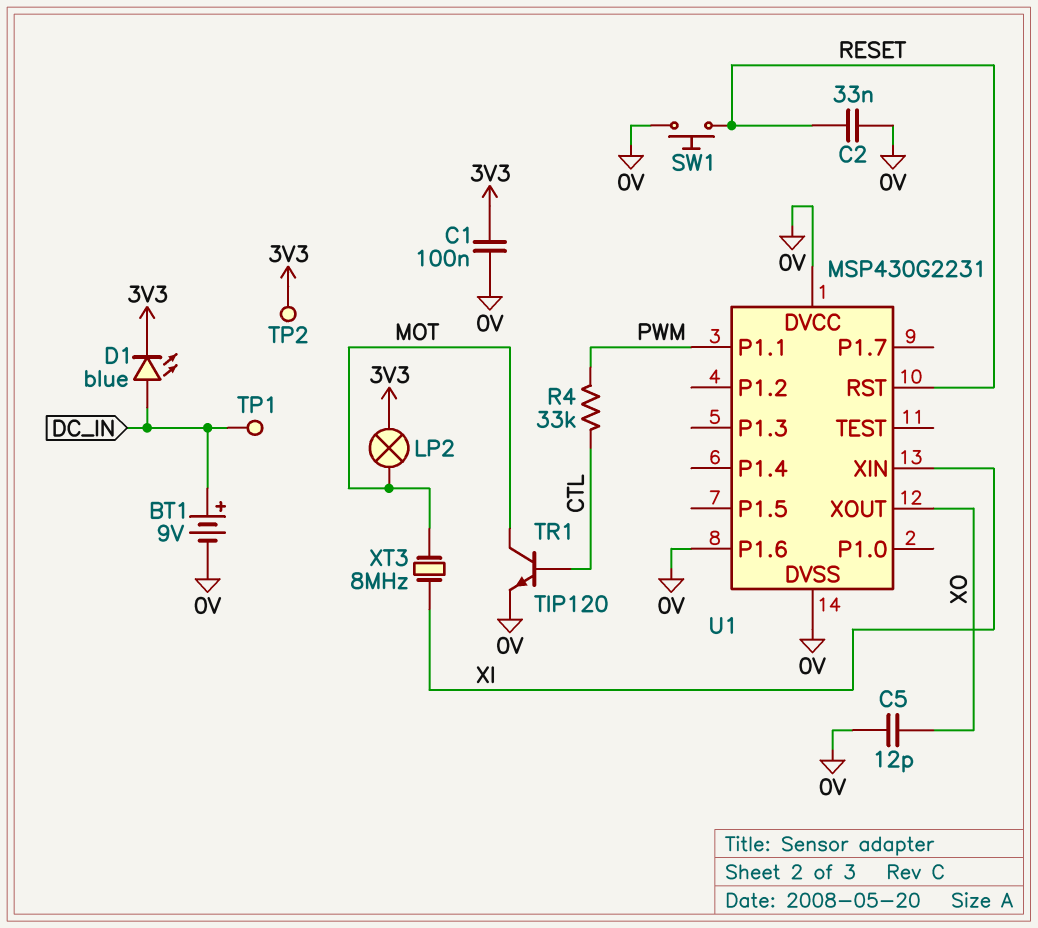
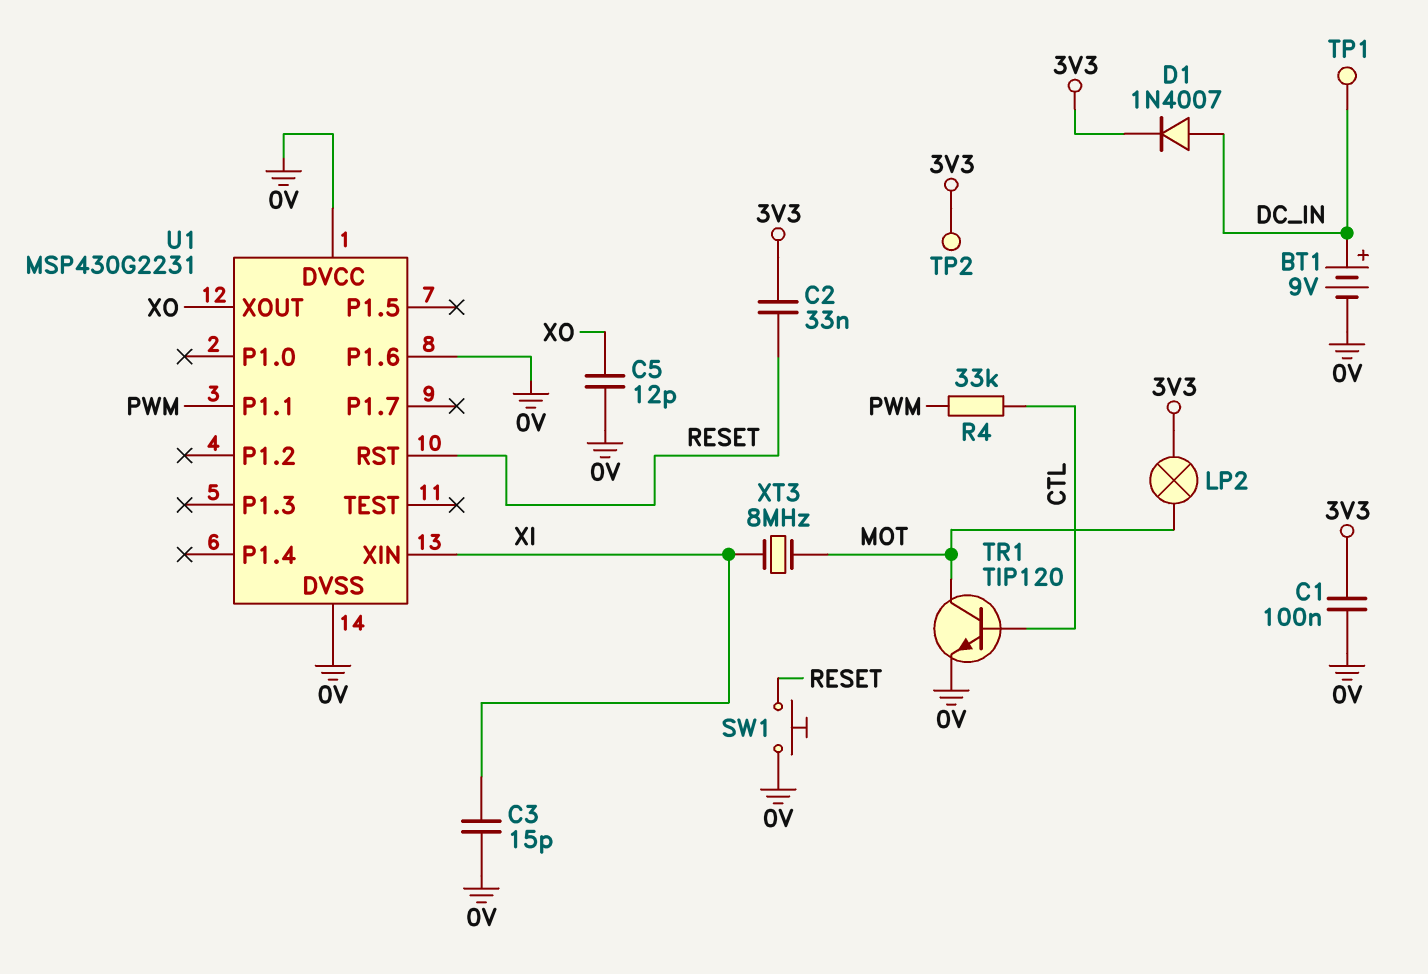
C2: 33nF (0V, RESET) -> 33nF (3V3, RESET)
C3: none -> 15pF (0V, XI)
D1: LED blue (A DC_IN, K 3V3) -> diode 1N4007 (A DC_IN, K 3V3)

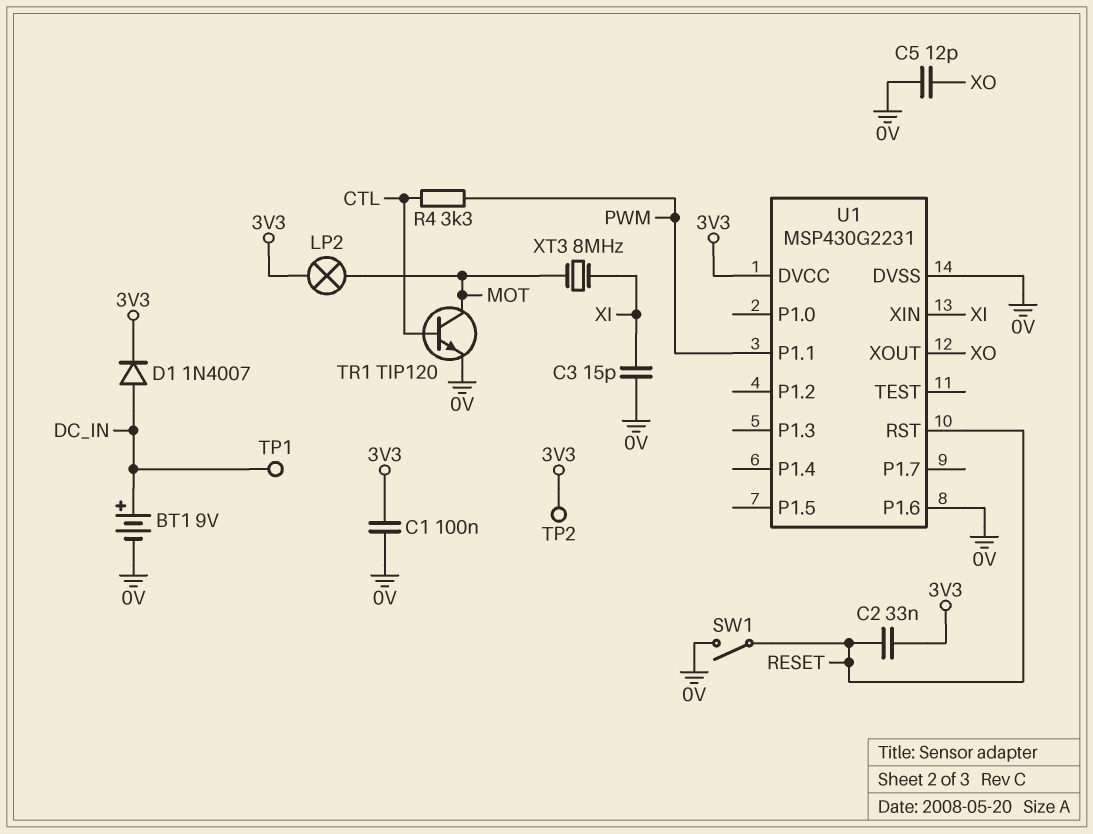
R4: 33k (CTL, PWM) -> 3.3k (CTL, PWM)
SW1: button (0V, RESET) -> switch (0V, RESET)
U1 pin DVCC: 0V -> 3V3

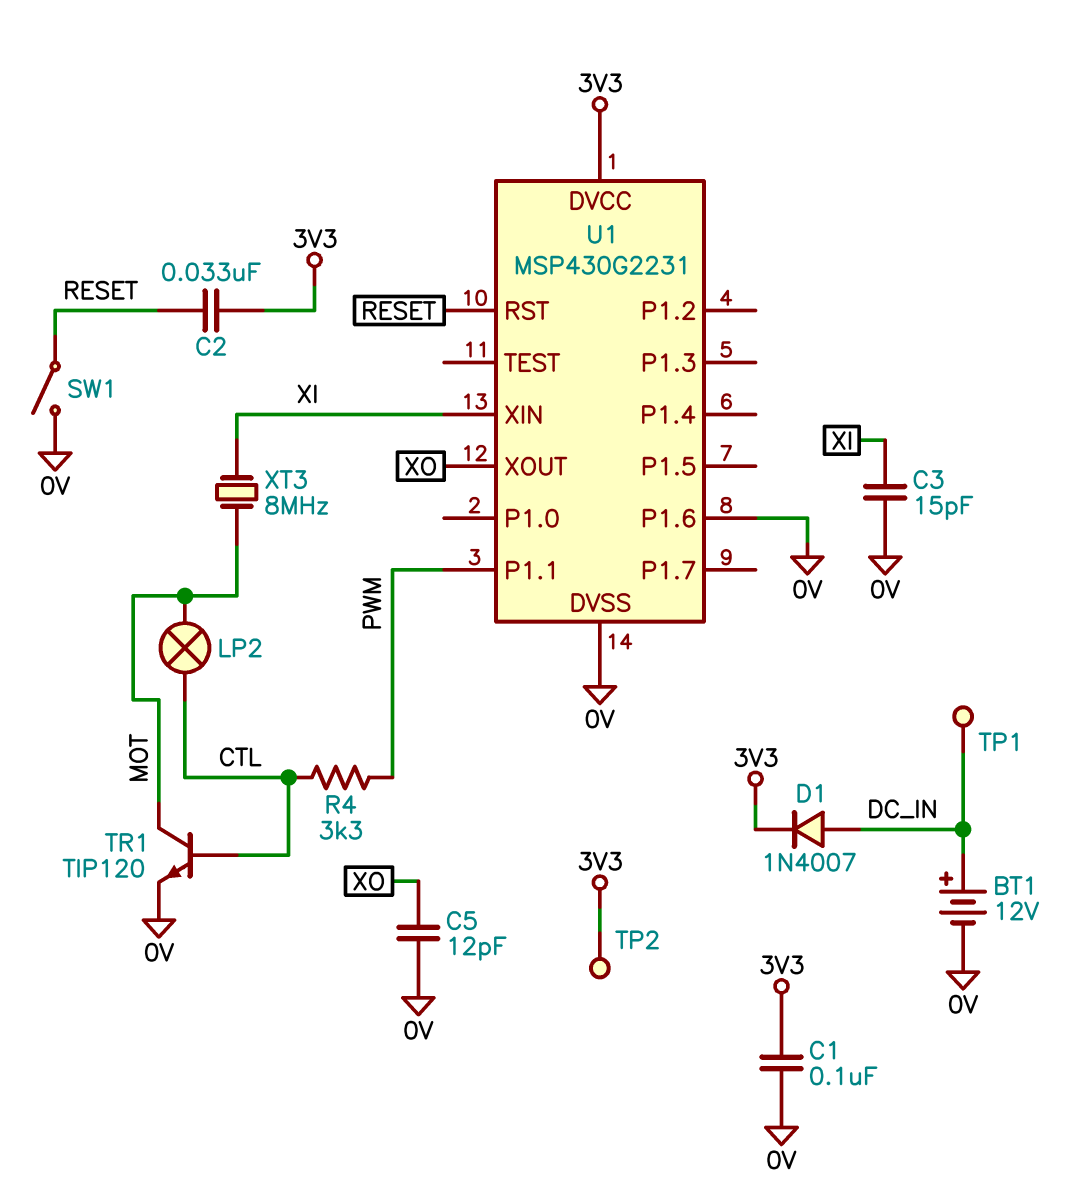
BT1: 9V (plus DC_IN, minus 0V) -> 12V (plus DC_IN, minus 0V)
LP2: lamp (3V3, MOT) -> lamp (CTL, MOT)

